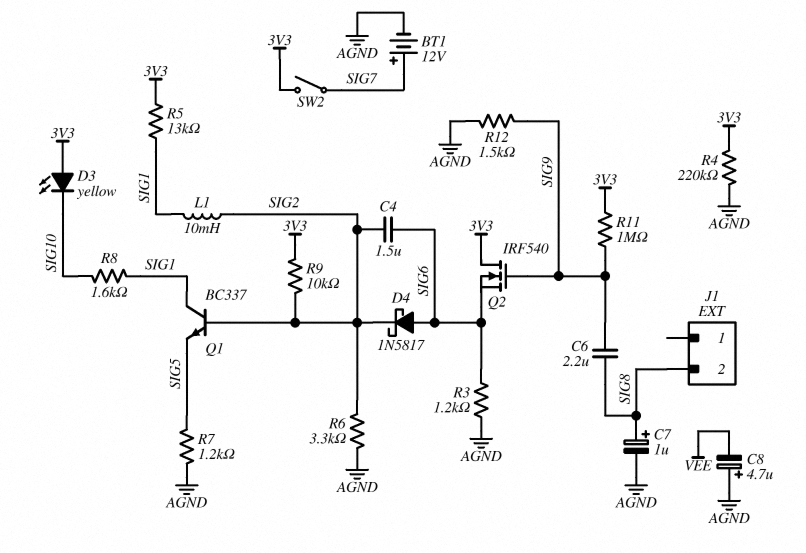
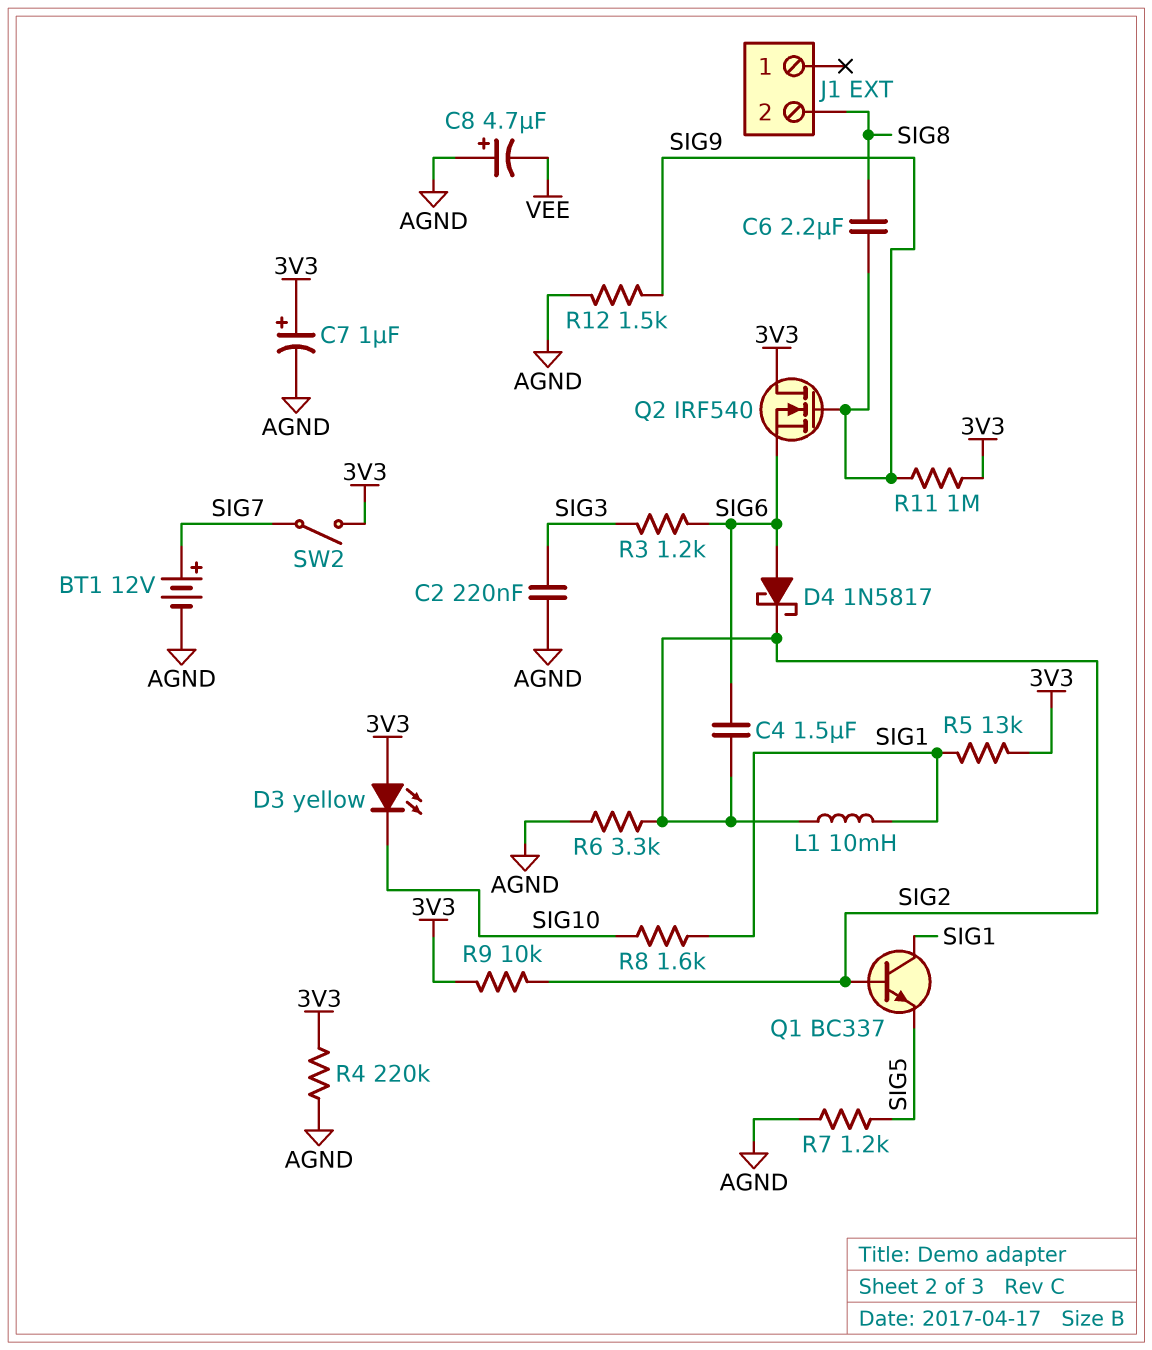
C2: none -> 220nF (AGND, SIG3)
C7: 1uF (plus SIG8, minus AGND) -> 1uF (plus 3V3, minus AGND)
R3: 1.2k (AGND, SIG6) -> 1.2k (SIG3, SIG6)

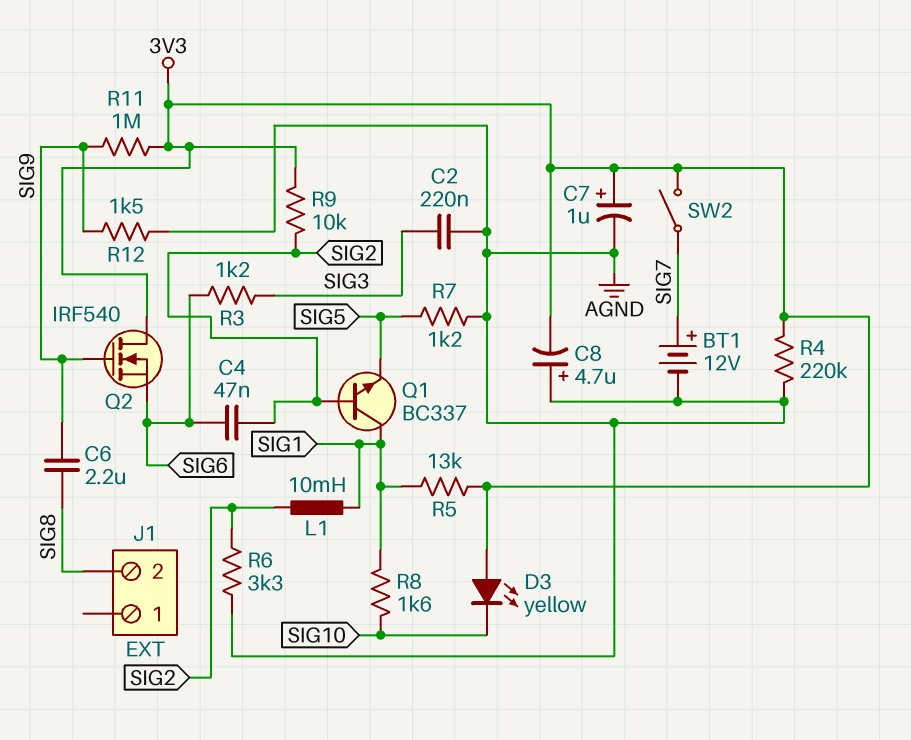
C4: 1.5uF (SIG2, SIG6) -> 47nF (SIG2, SIG6)
C8: 4.7uF (plus AGND, minus VEE) -> 4.7uF (plus AGND, minus 3V3)
D4: schottky 1N5817 (A SIG6, K SIG2) -> none

